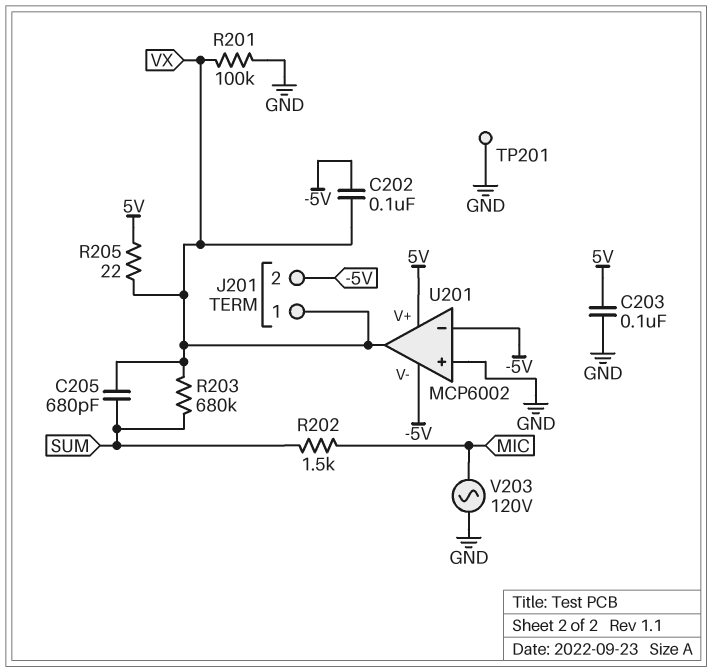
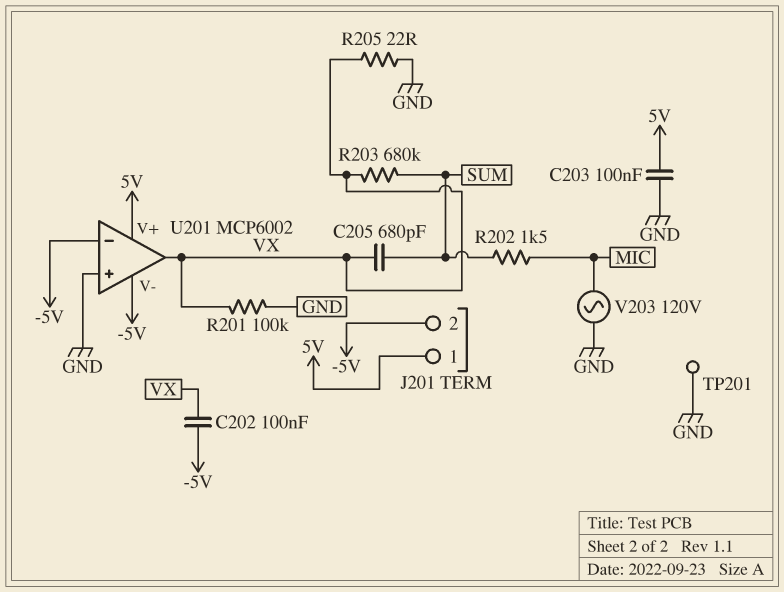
J201 pin 1: VX -> 5V
R205: 22 (5V, VX) -> 22 (GND, VX)

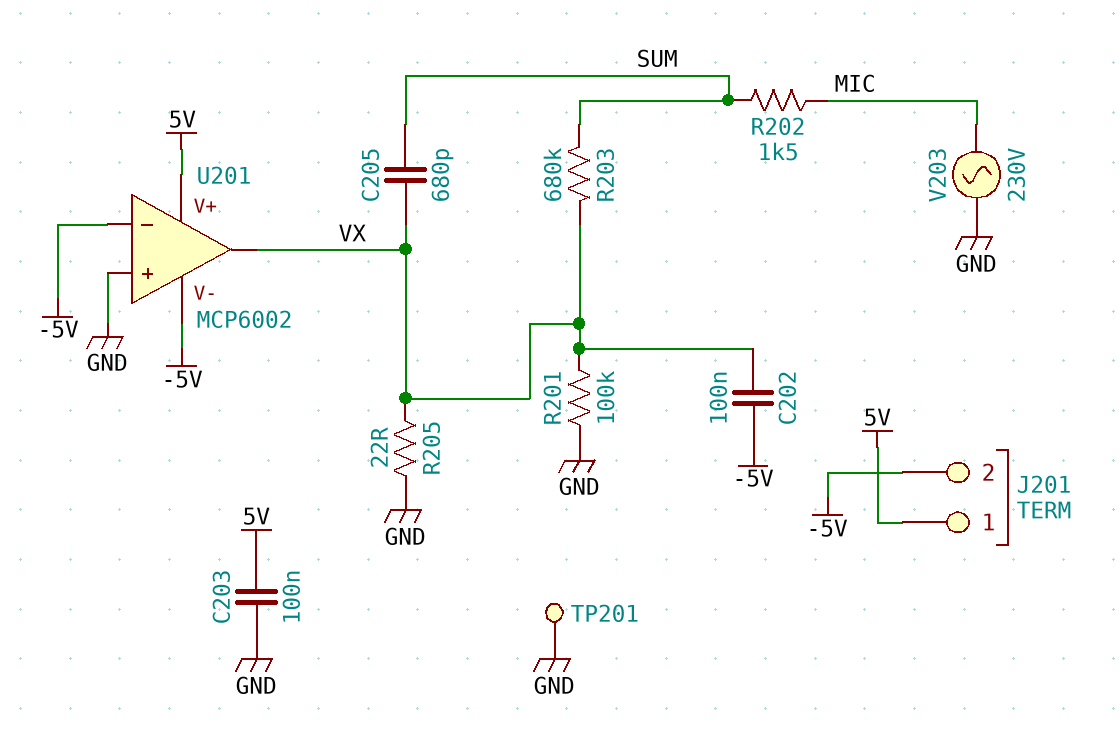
V203: AC 120V (GND, MIC) -> AC 230V (GND, MIC)

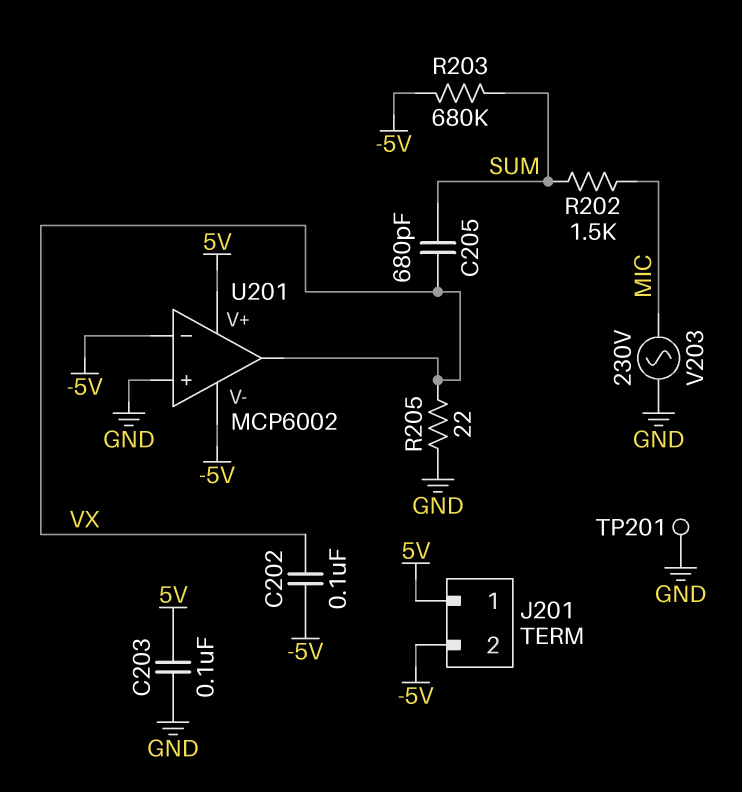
R201: 100k (GND, VX) -> none
R203: 680k (SUM, VX) -> 680k (-5V, SUM)

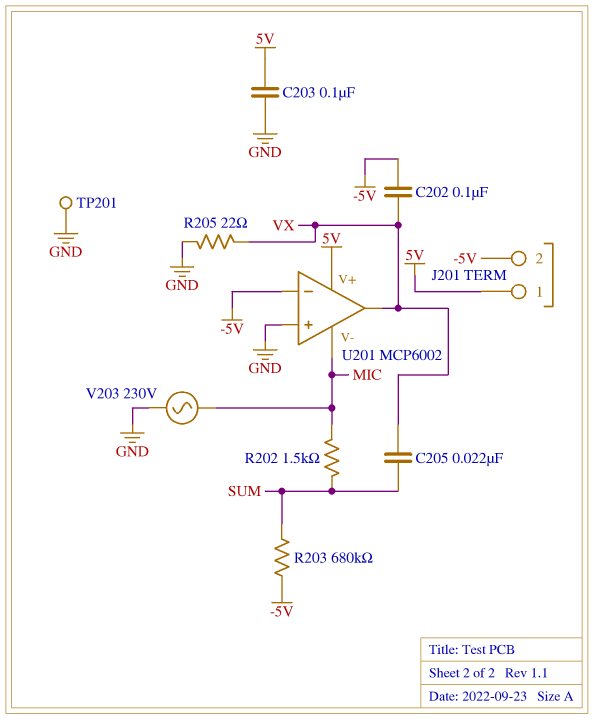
C205: 680pF (SUM, VX) -> 22nF (SUM, VX)
U201 pin V-: -5V -> MIC

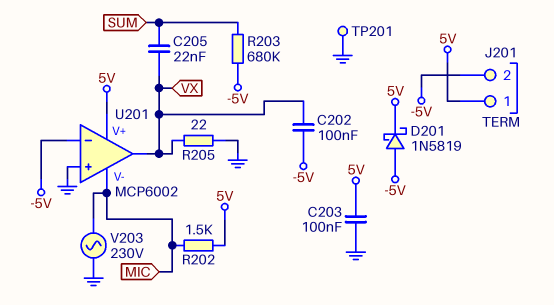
D201: none -> schottky 1N5819 (A -5V, K 5V)
R202: 1.5k (MIC, SUM) -> 1.5k (5V, MIC)

